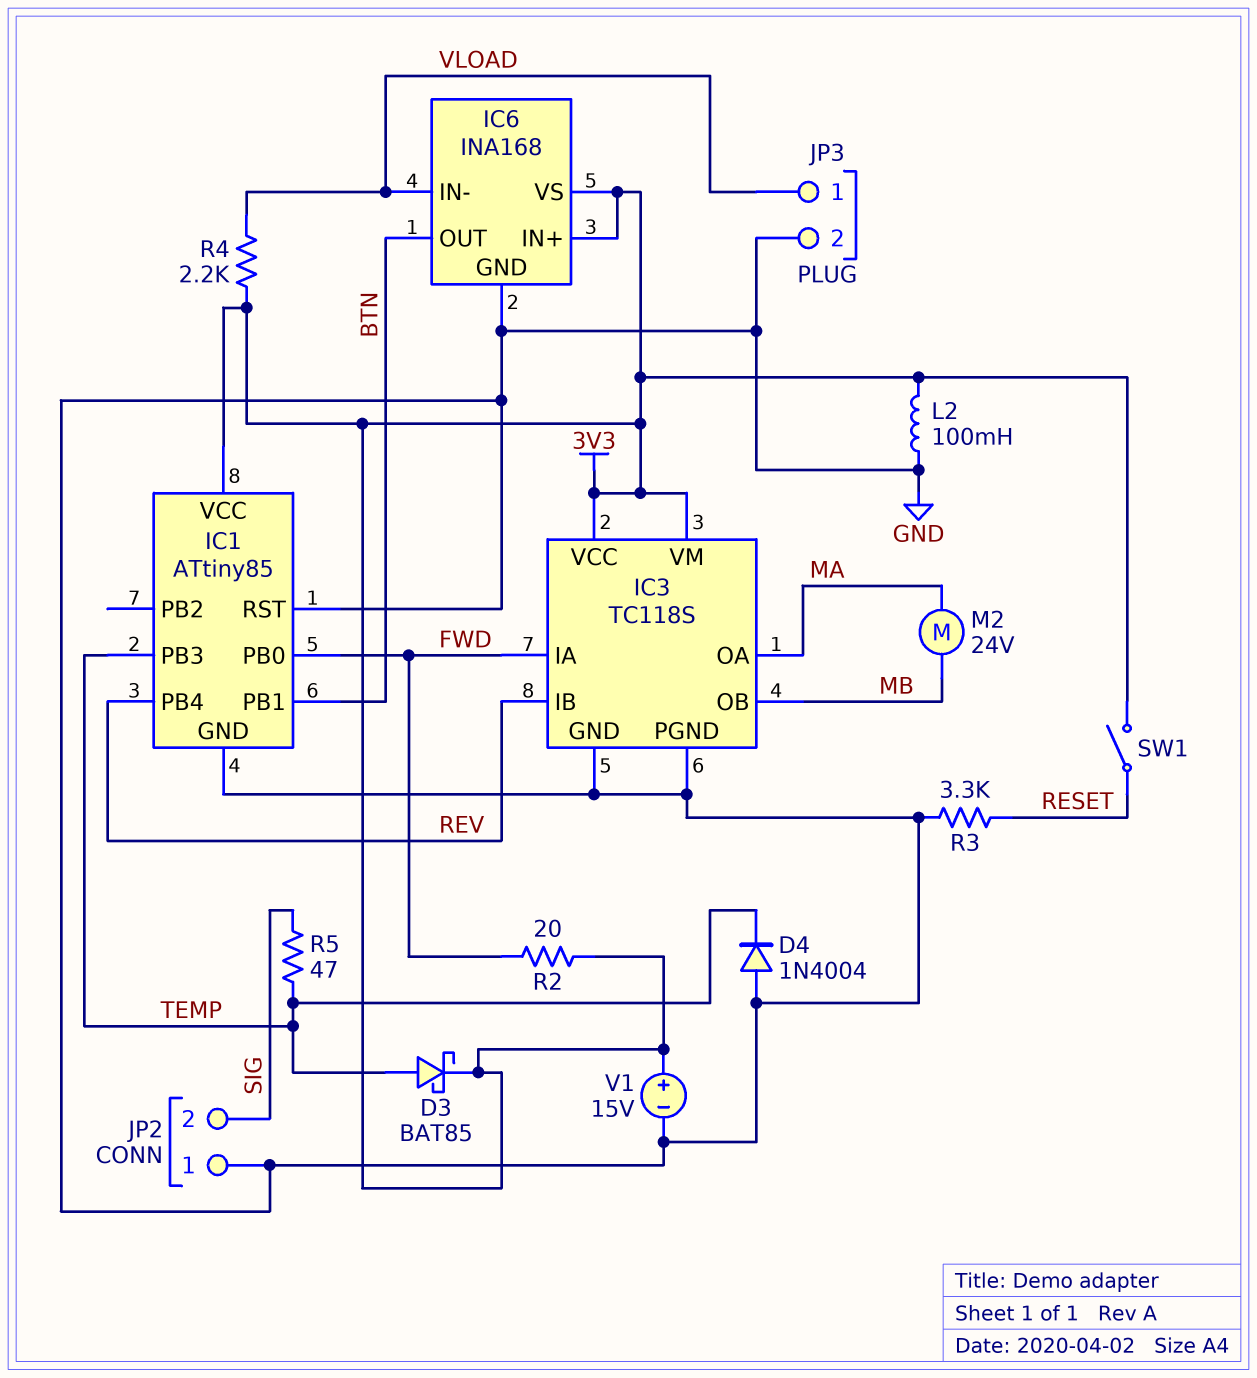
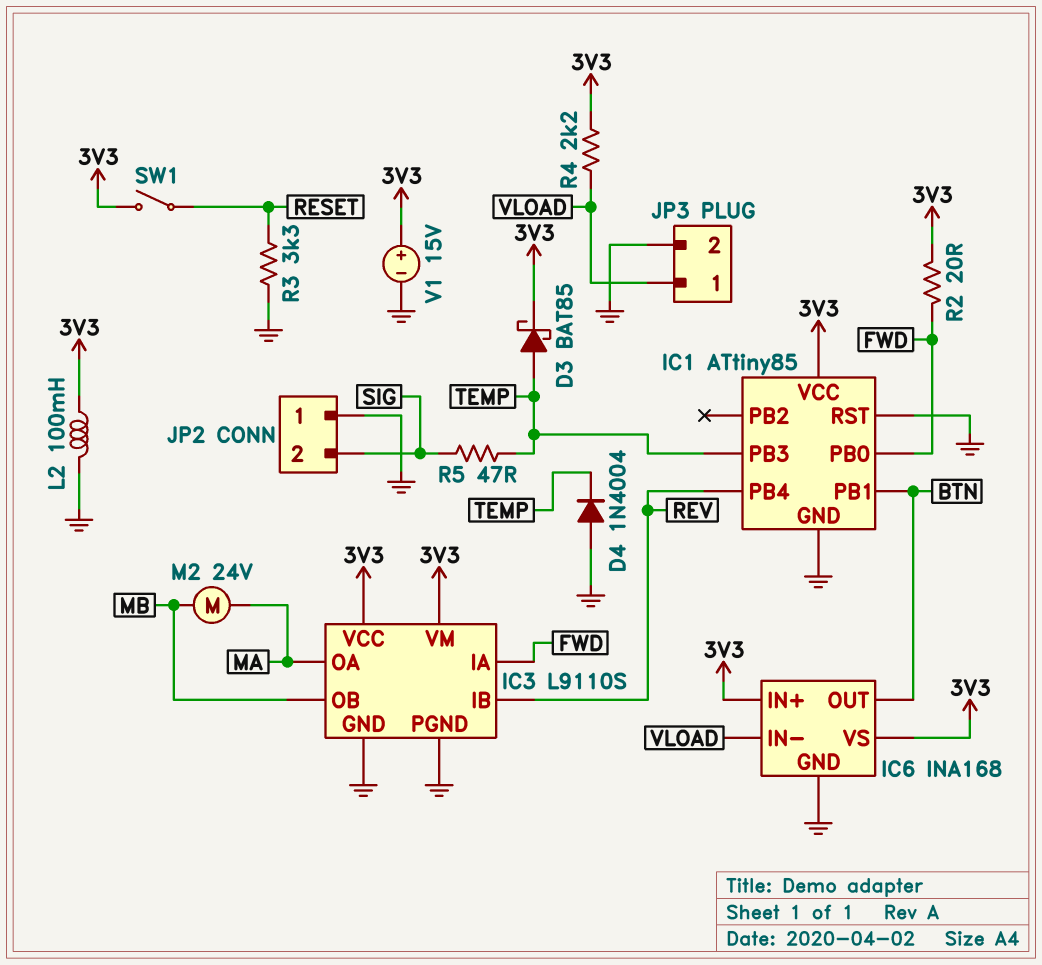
IC3: TC118S -> L9110S

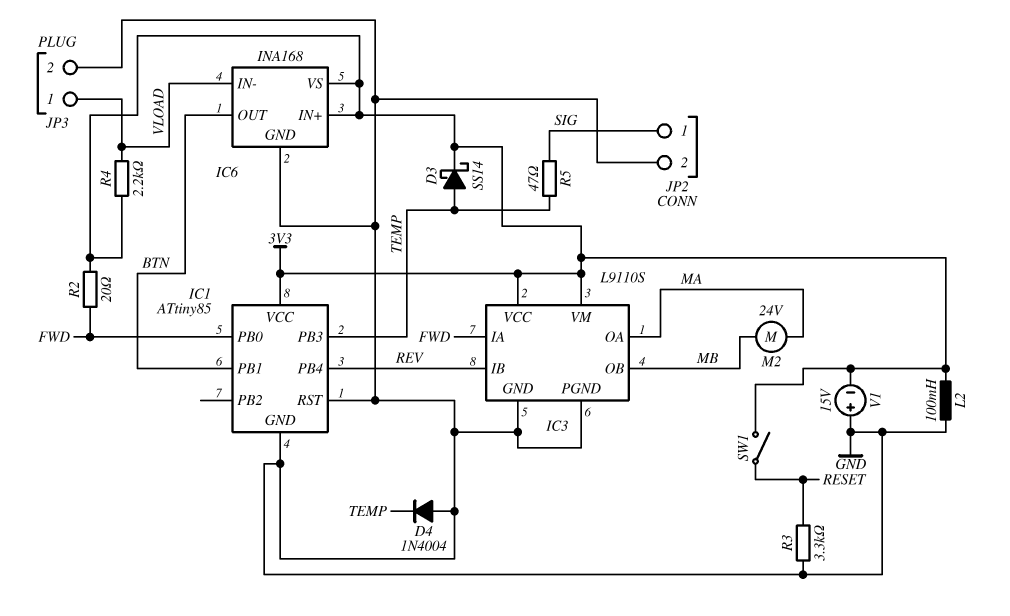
D3: schottky BAT85 (A TEMP, K 3V3) -> schottky SS14 (A TEMP, K 3V3)
JP2 pin 1: GND -> SIG
JP2 pin 2: SIG -> GND
V1: 15V (plus 3V3, minus GND) -> 15V (plus GND, minus 3V3)

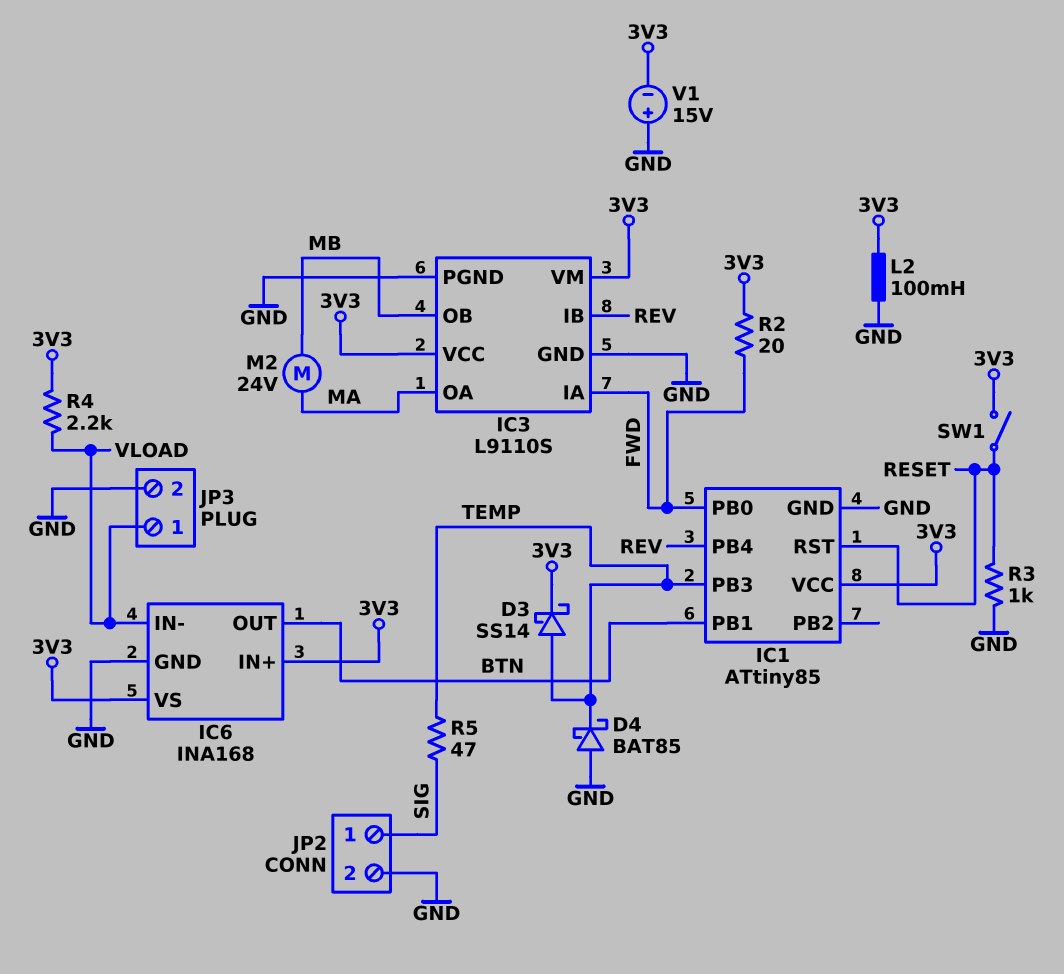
D4: diode 1N4004 (A GND, K TEMP) -> schottky BAT85 (A GND, K TEMP)
IC1 pin RST: GND -> RESET
R3: 3.3k (GND, RESET) -> 1k (GND, RESET)

